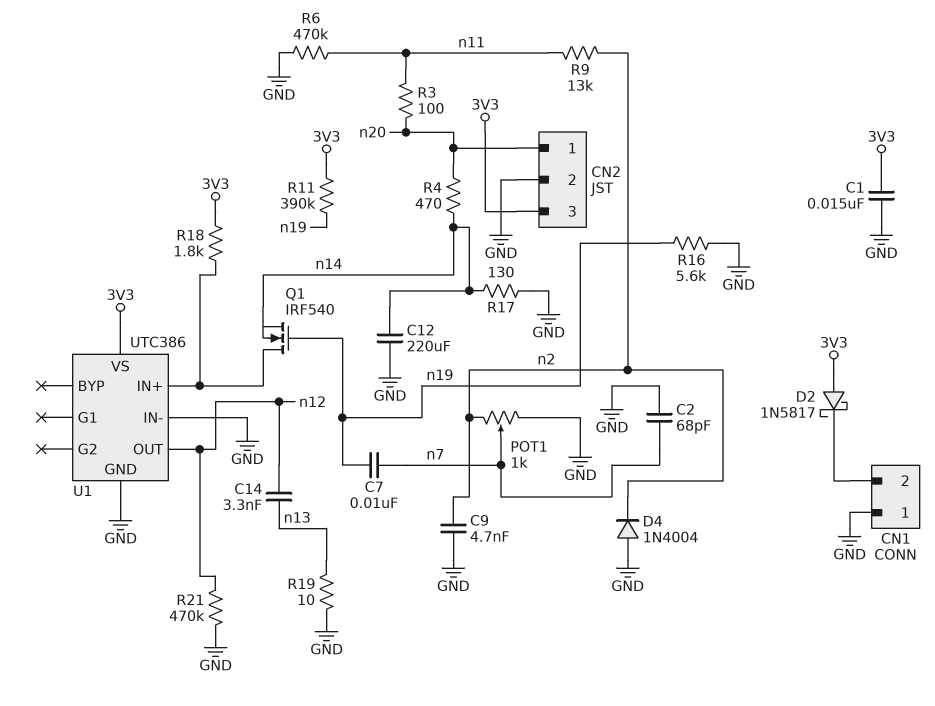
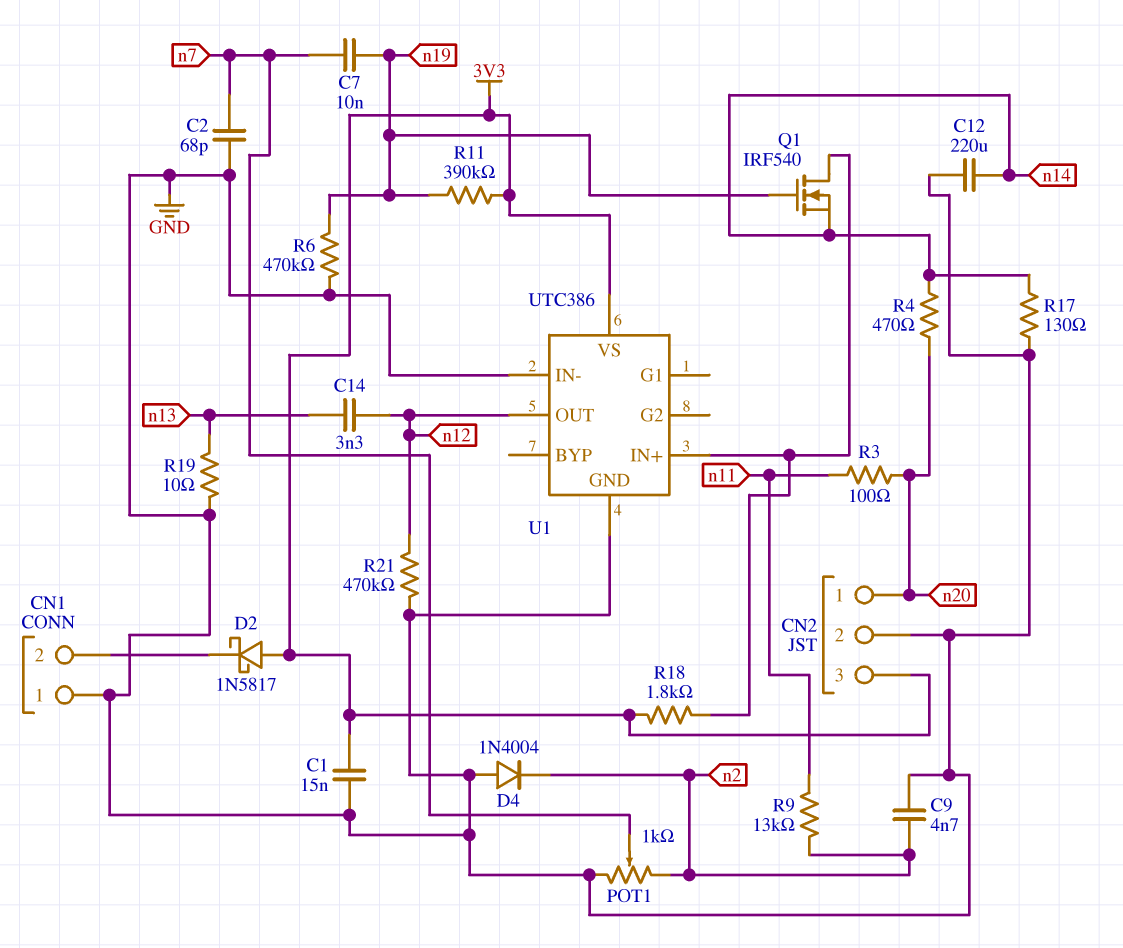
R6: 470k (GND, n11) -> 470k (GND, n19)
R16: 5.6k (GND, n19) -> none

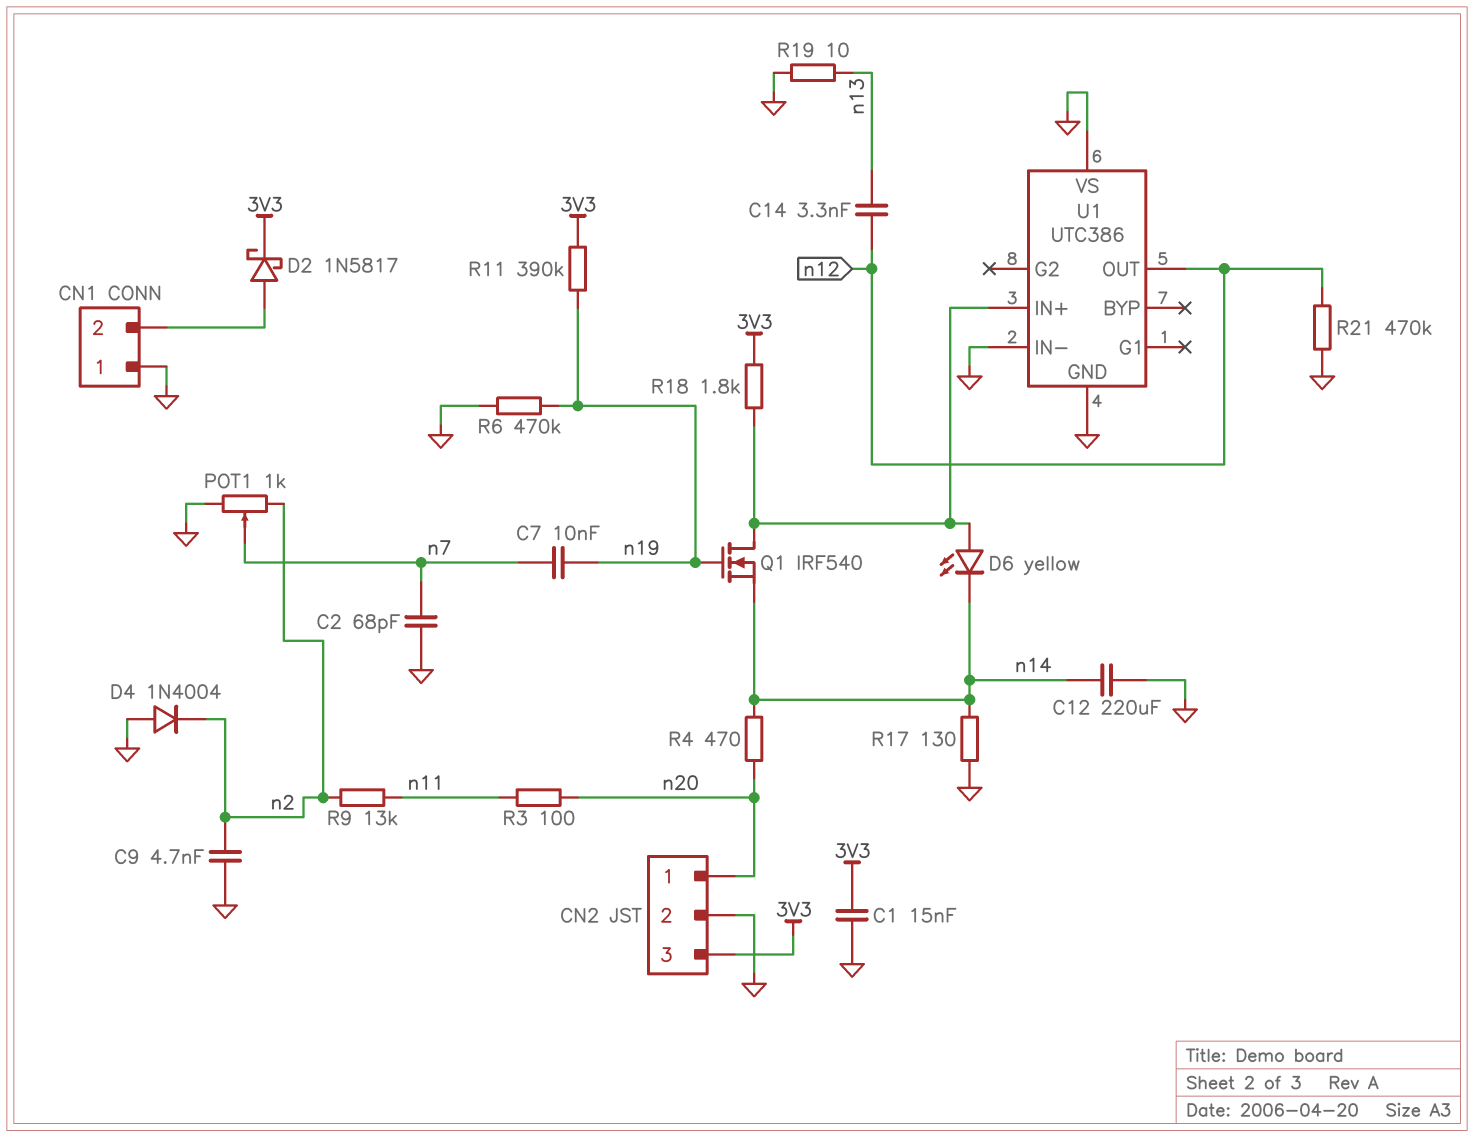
D2: schottky 1N5817 (A 3V3, K CN1/2) -> schottky 1N5817 (A CN1/2, K 3V3)
D6: none -> LED yellow (A U1/IN+, K n14)
U1 pin VS: 3V3 -> GND

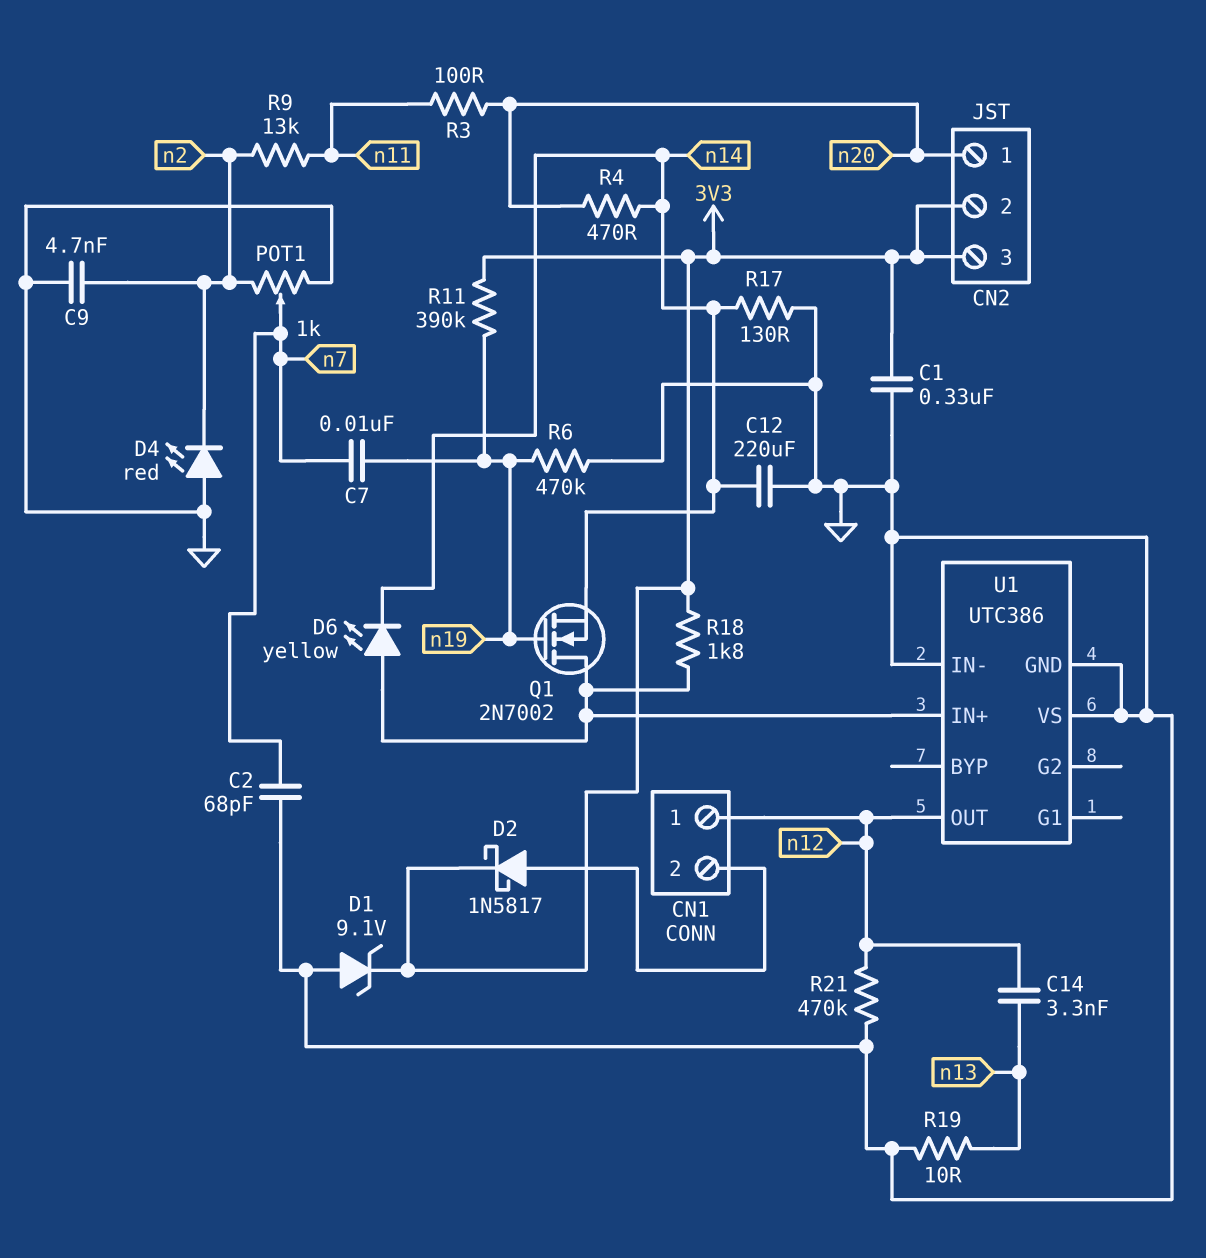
C1: 15nF (3V3, GND) -> 330nF (3V3, GND)
CN1 pin 1: GND -> n12
CN2 pin 2: GND -> 3V3
D1: none -> zener 9.1V (A GND, K 3V3)
D4: diode 1N4004 (A GND, K n2) -> LED red (A GND, K n2)
Q1: NMOS IRF540 (G n19, D U1/IN+, S n14) -> NMOS 2N7002 (G n19, D U1/IN+, S n14)

